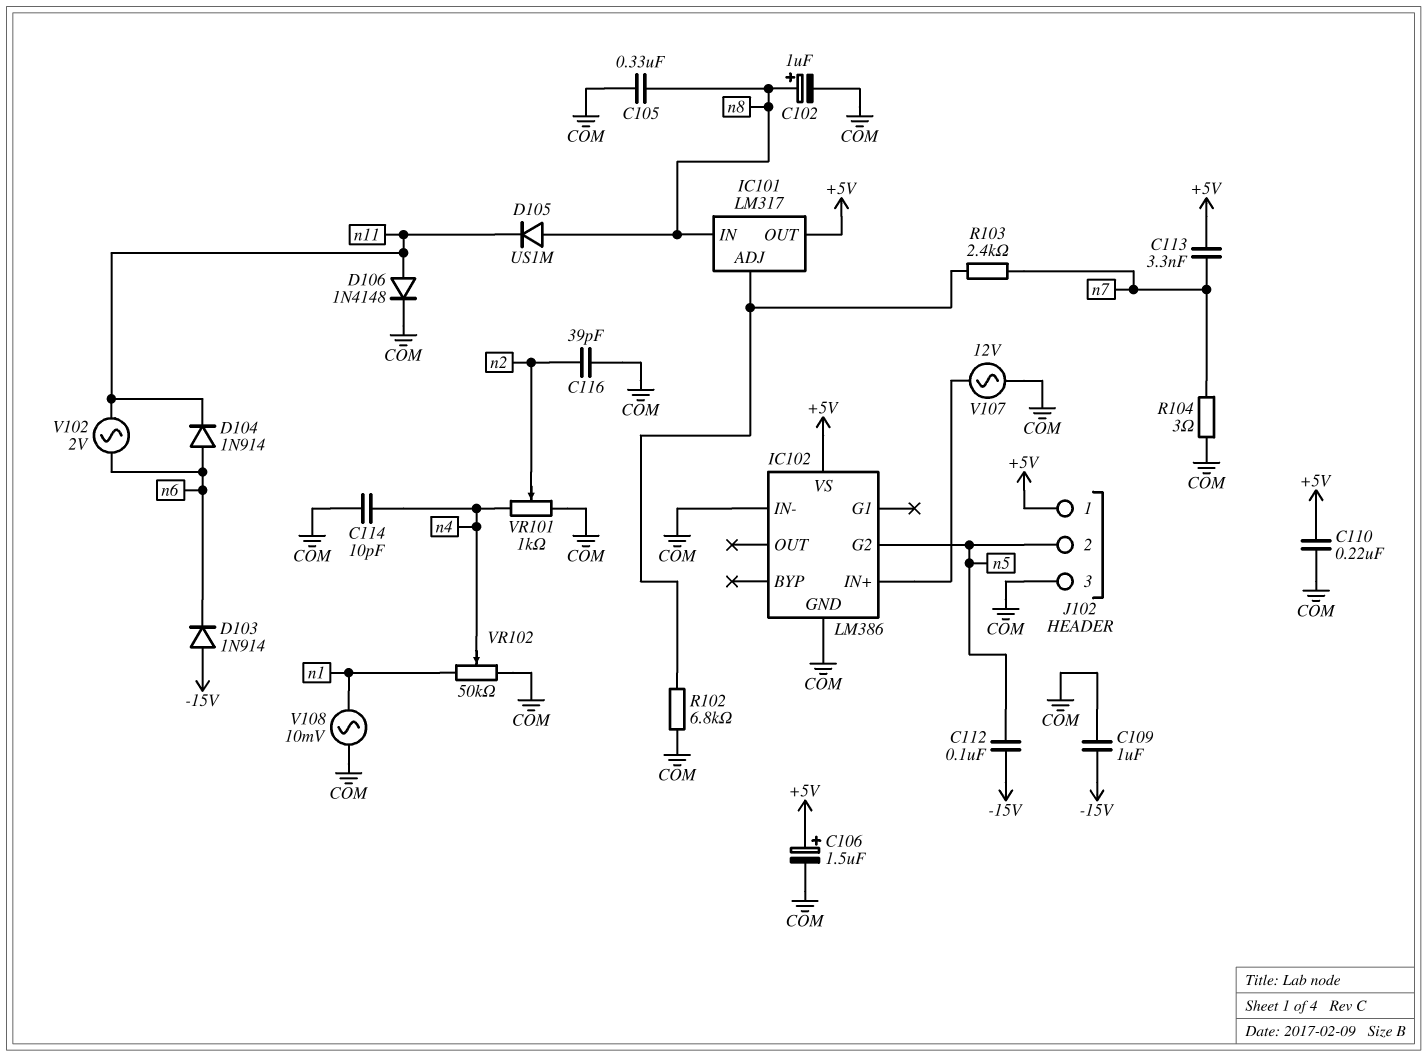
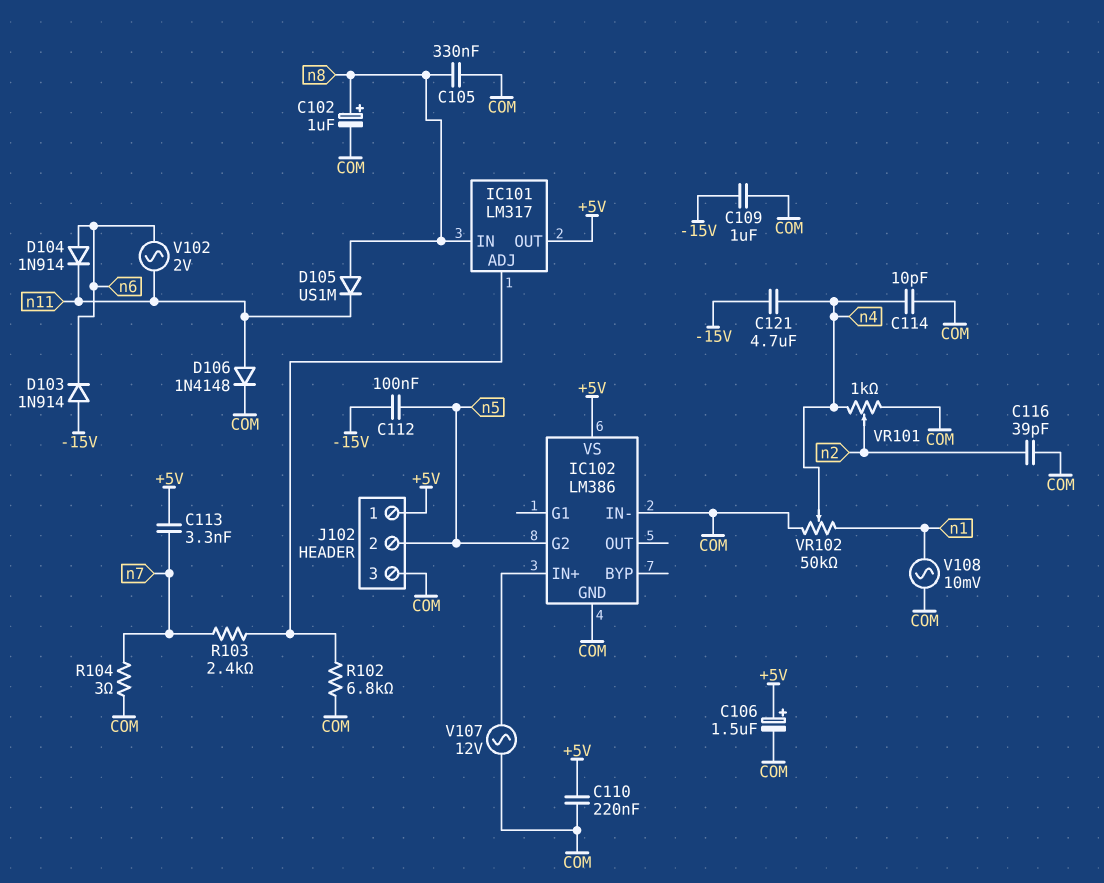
C121: none -> 4.7uF (-15V, n4)

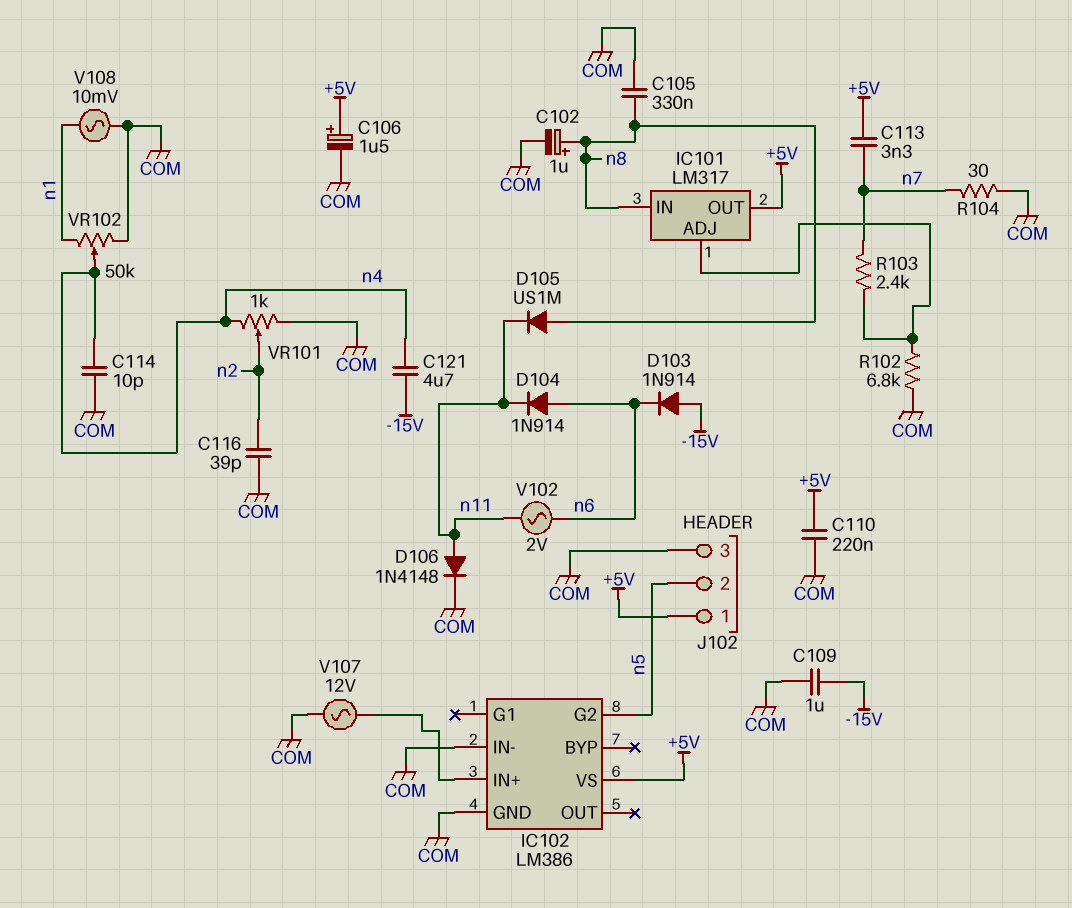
C112: 100nF (-15V, n5) -> none
R104: 3 (COM, n7) -> 30 (COM, n7)

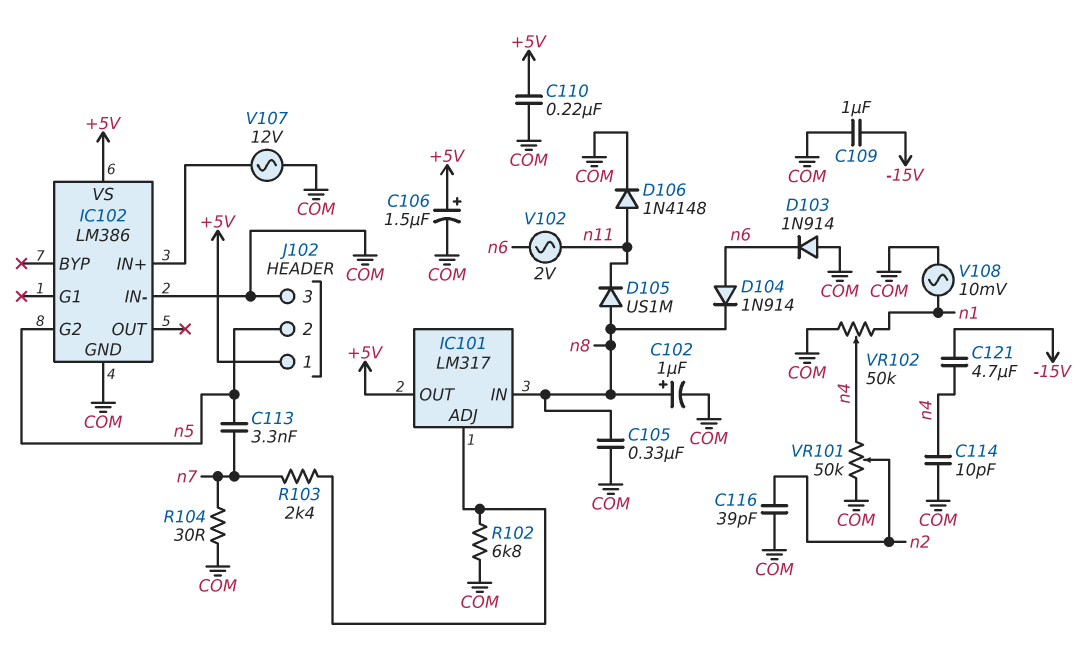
C113: 3.3nF (+5V, n7) -> 3.3nF (n5, n7)
D103: diode 1N914 (A -15V, K n6) -> diode 1N914 (A COM, K n6)
D104: diode 1N914 (A n6, K n11) -> diode 1N914 (A n6, K n8)
VR101: 1k (COM, n4, wiper n2) -> 50k (COM, n4, wiper n2)

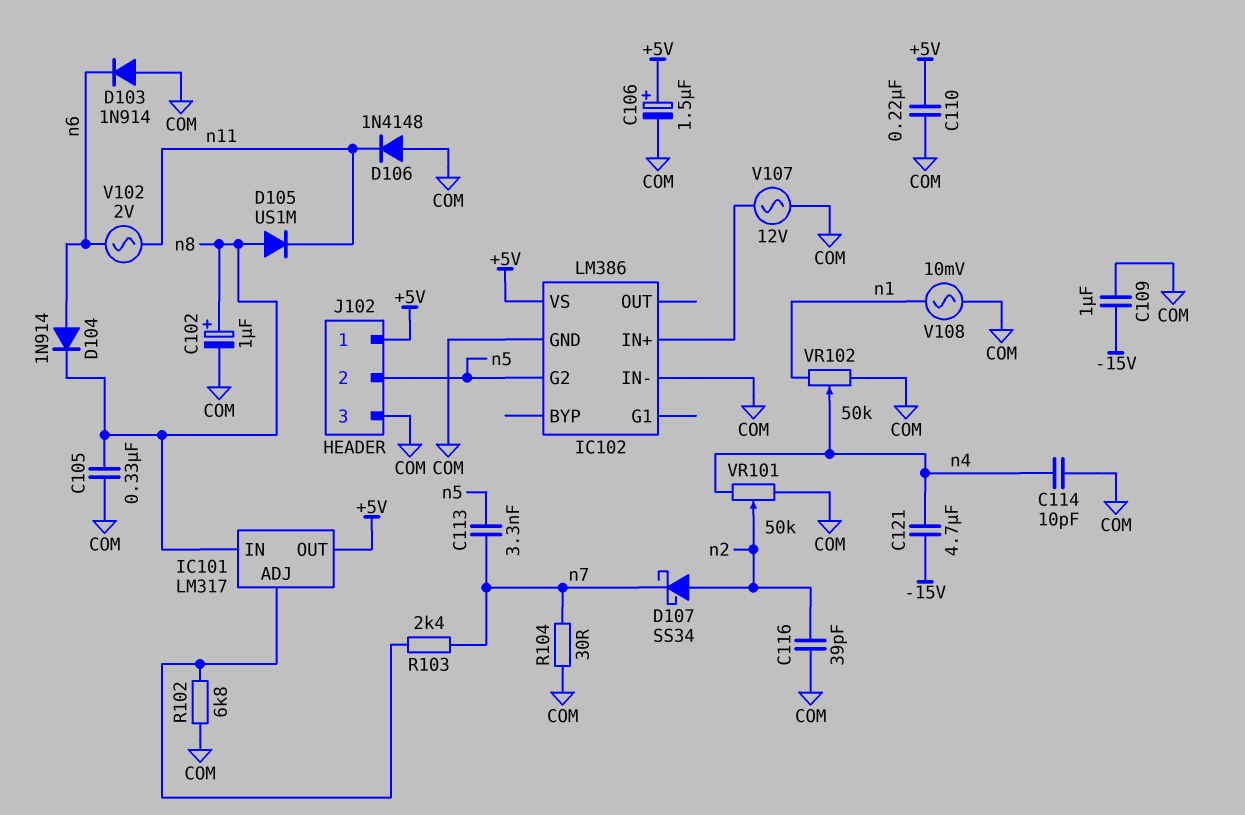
D106: diode 1N4148 (A n11, K COM) -> diode 1N4148 (A COM, K n11)
D107: none -> schottky SS34 (A n2, K n7)

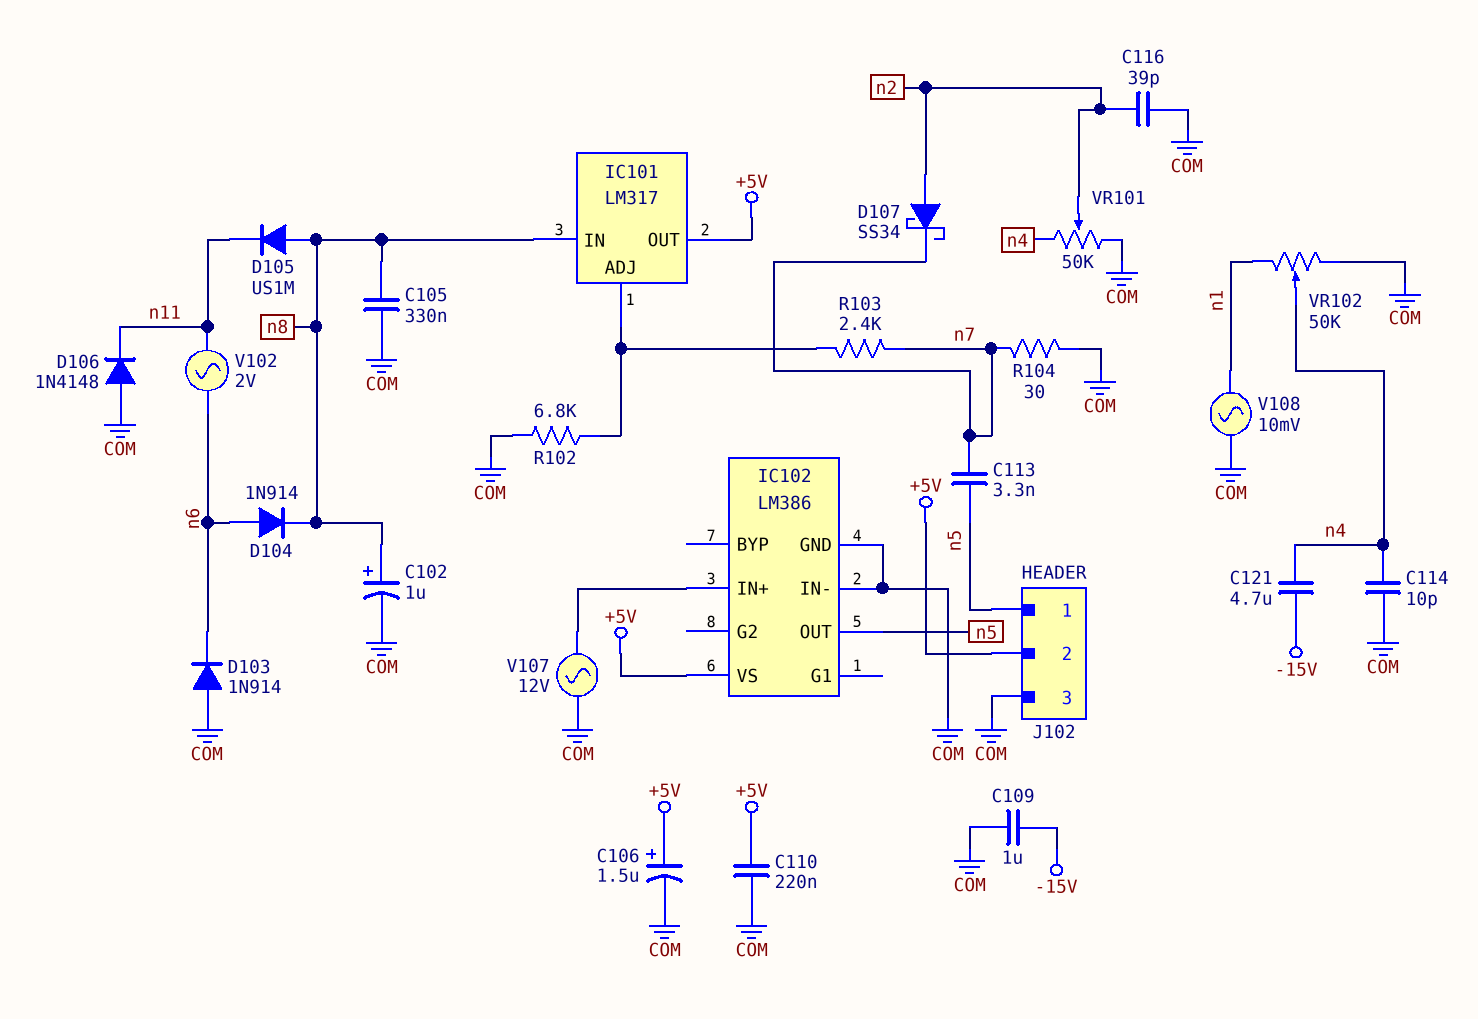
IC102 pin G2: n5 -> none
IC102 pin OUT: none -> n5
J102 pin 1: +5V -> n5
J102 pin 2: n5 -> +5V

